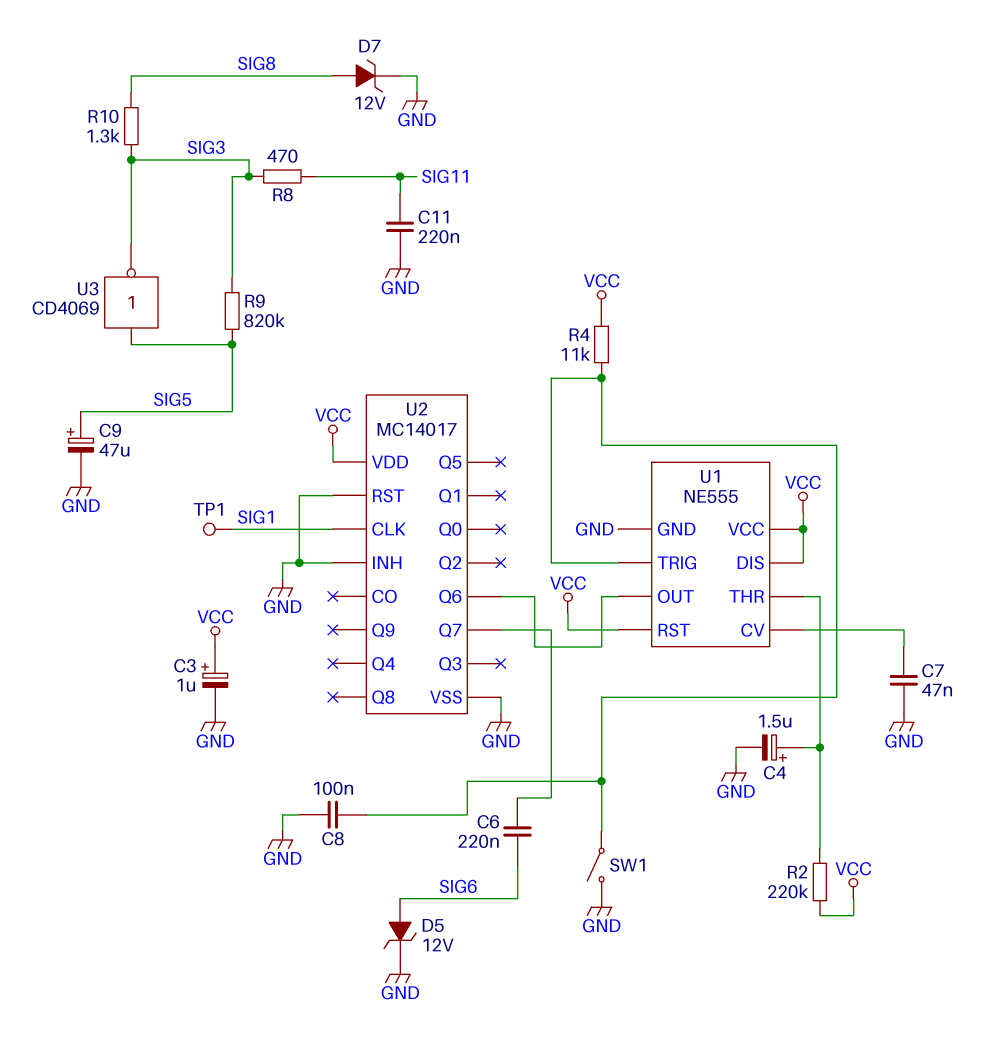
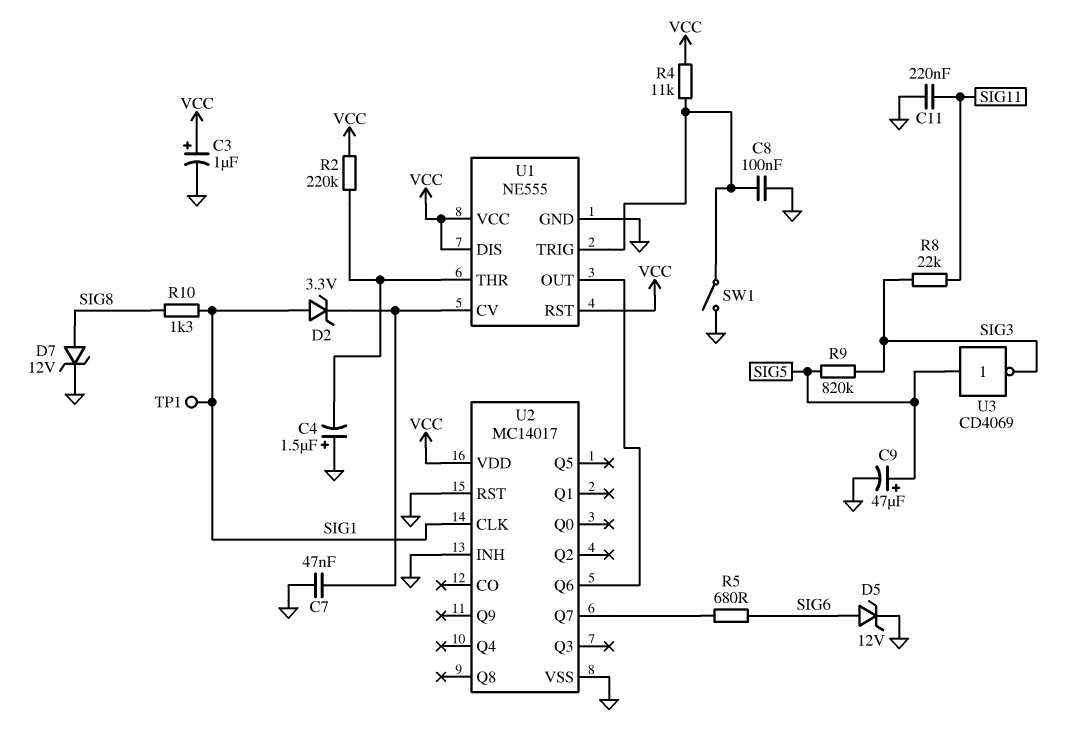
C4: 1.5uF (plus U1/THR, minus GND) -> 1.5uF (plus GND, minus U1/THR)
C6: 220nF (SIG6, U2/Q7) -> none
D2: none -> zener 3.3V (A SIG1, K U1/CV)
R5: none -> 680 (SIG6, U2/Q7)
R8: 470 (SIG3, SIG11) -> 22k (SIG3, SIG11)
R10: 1.3k (SIG3, SIG8) -> 1.3k (SIG1, SIG8)

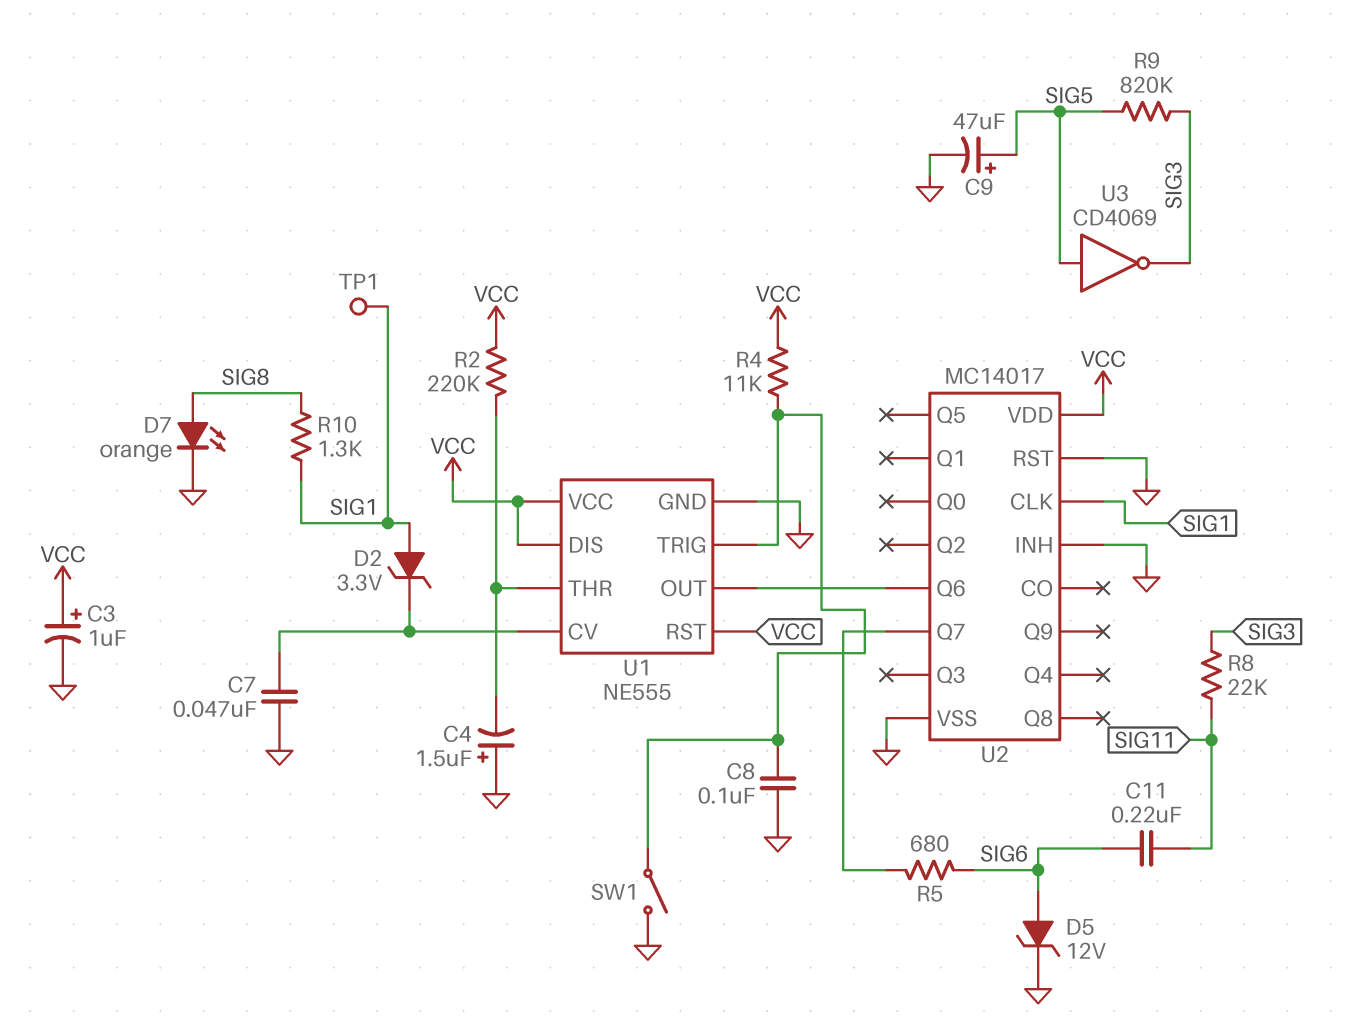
C11: 220nF (GND, SIG11) -> 220nF (SIG6, SIG11)
D7: zener 12V (A SIG8, K GND) -> LED orange (A SIG8, K GND)

